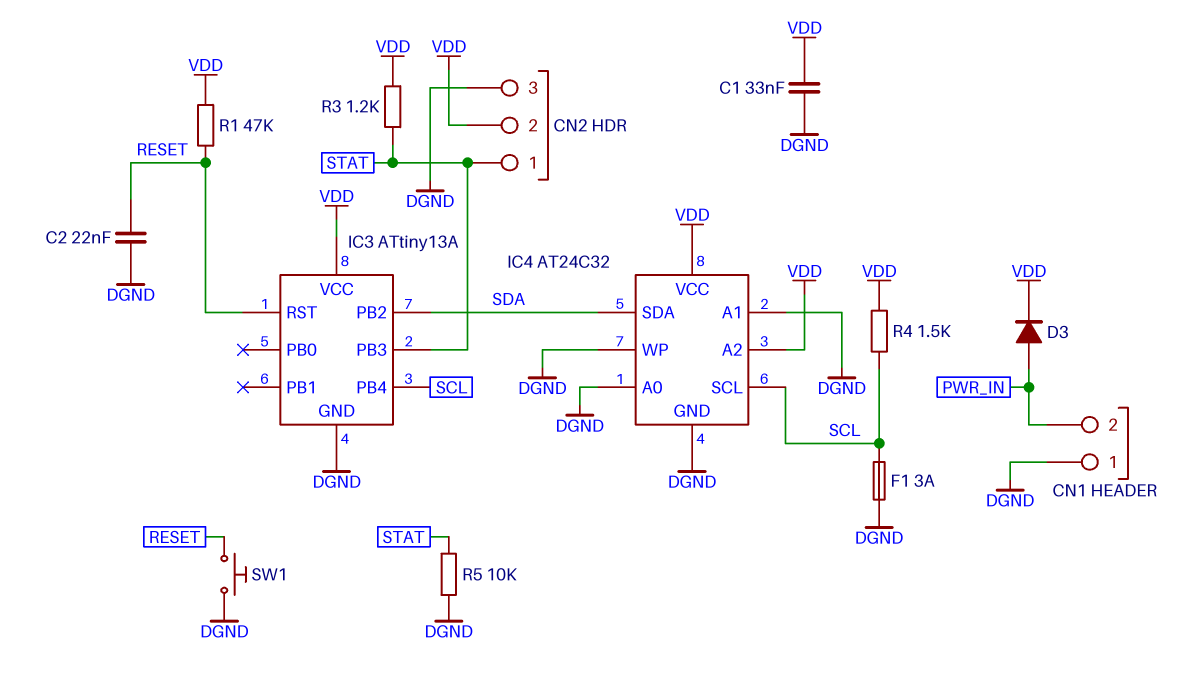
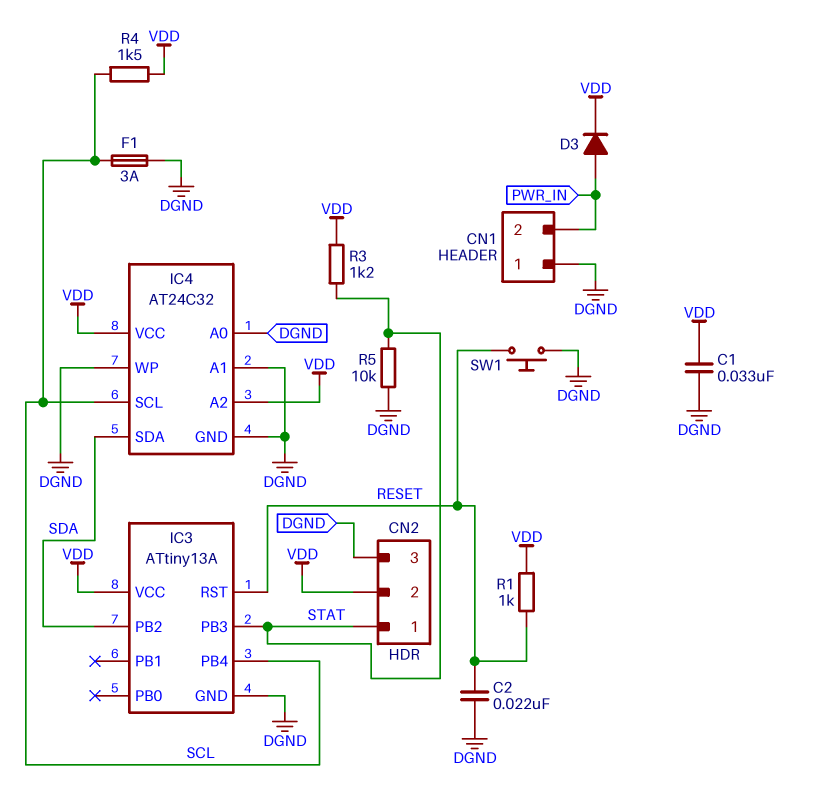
R1: 47k (RESET, VDD) -> 1k (RESET, VDD)

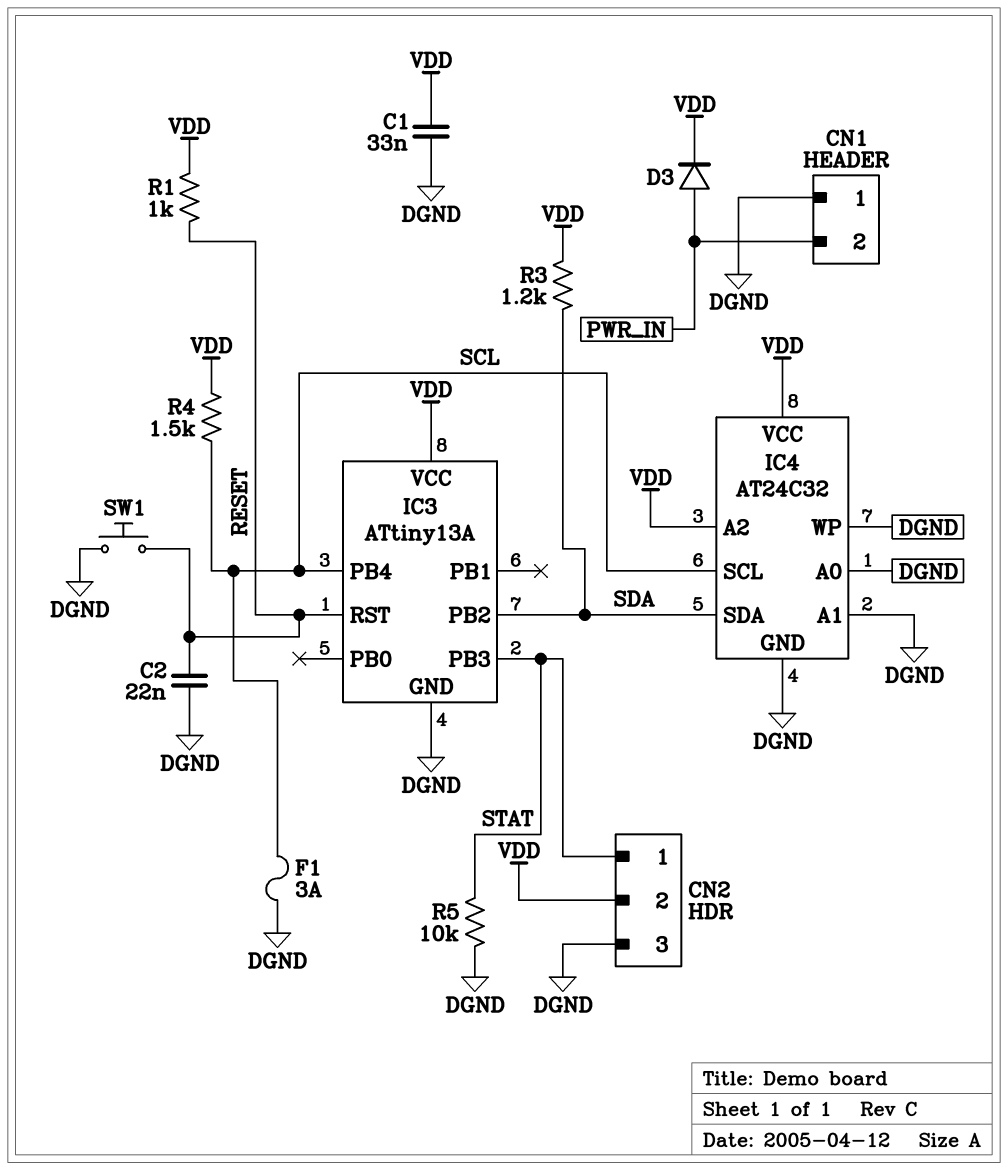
R3: 1.2k (STAT, VDD) -> 1.2k (SDA, VDD)

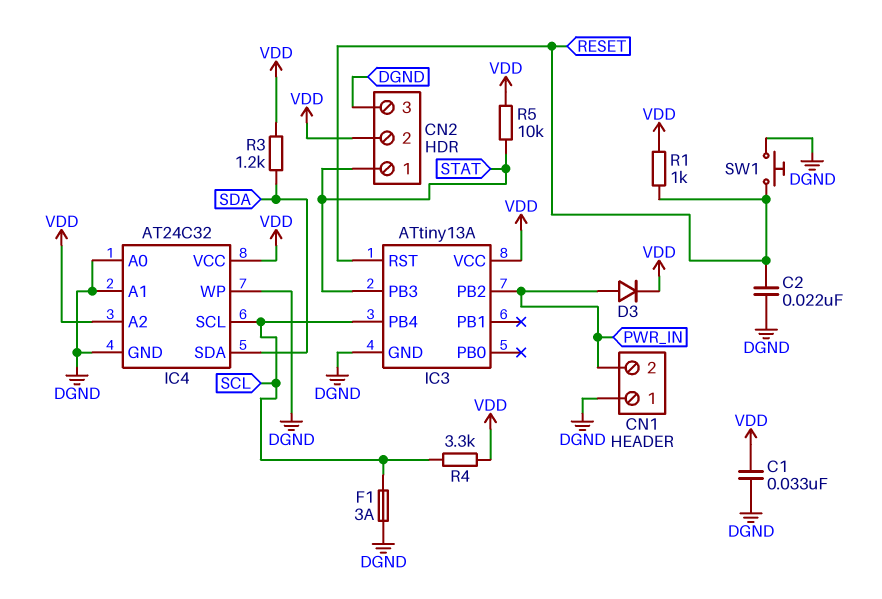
IC3 pin PB2: SDA -> PWR_IN
R4: 1.5k (SCL, VDD) -> 3.3k (SCL, VDD)
R5: 10k (DGND, STAT) -> 10k (STAT, VDD)

